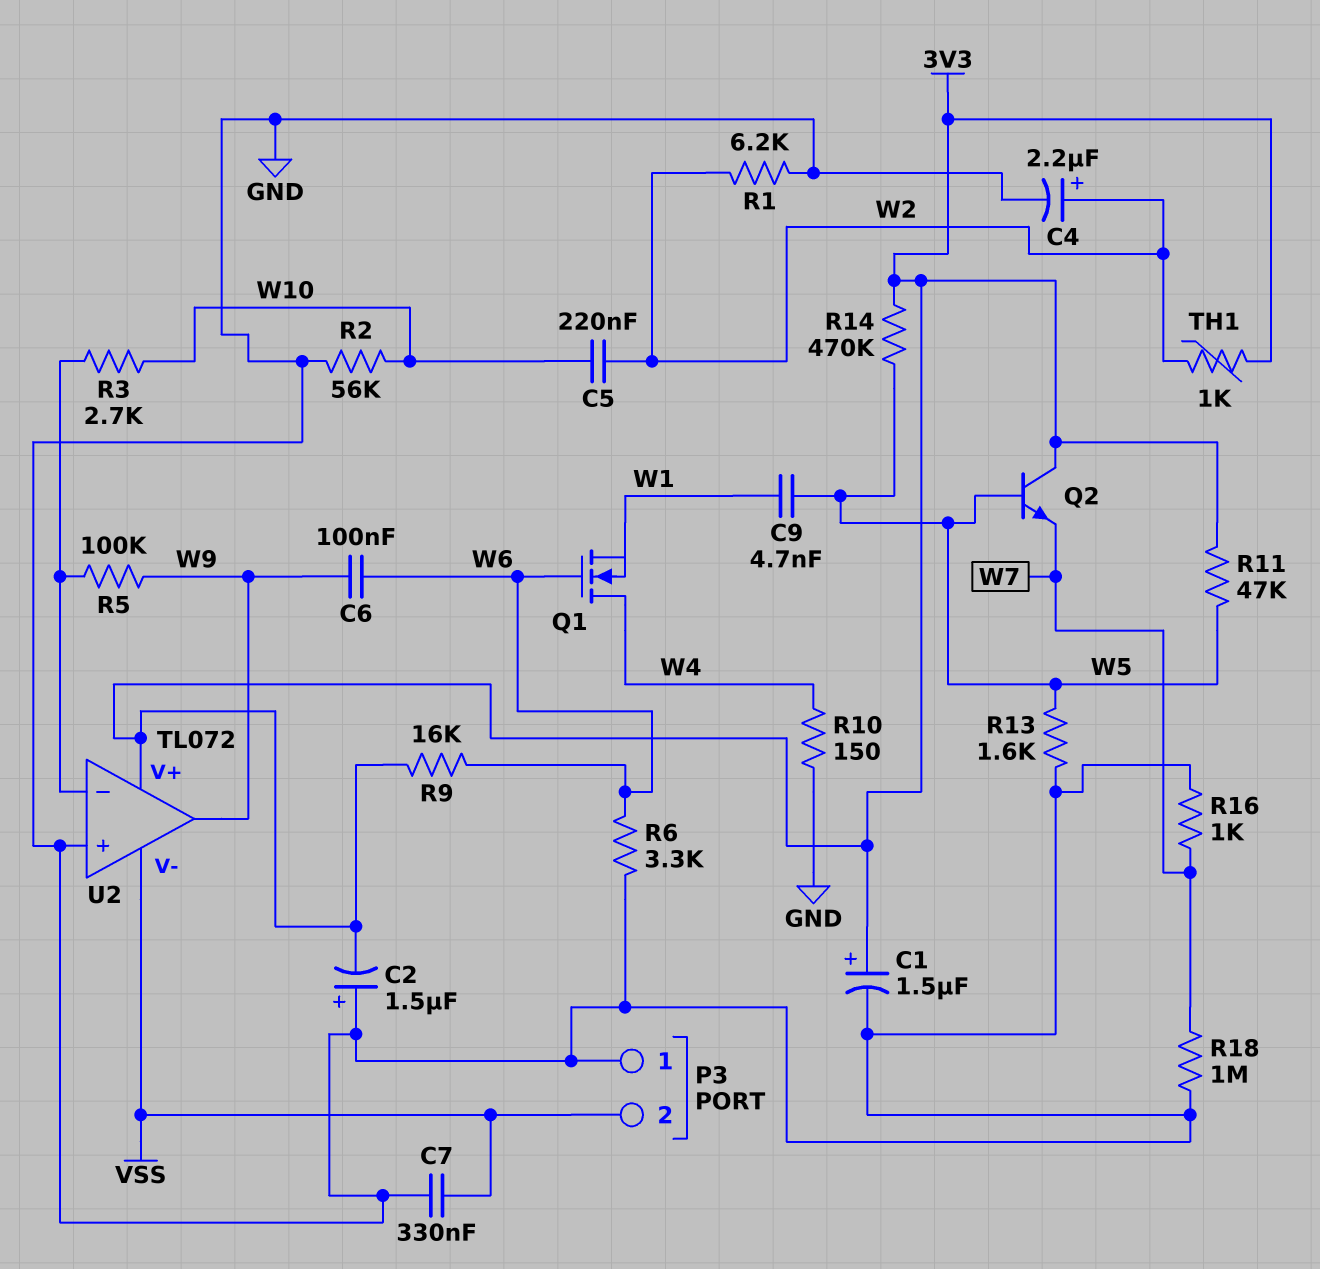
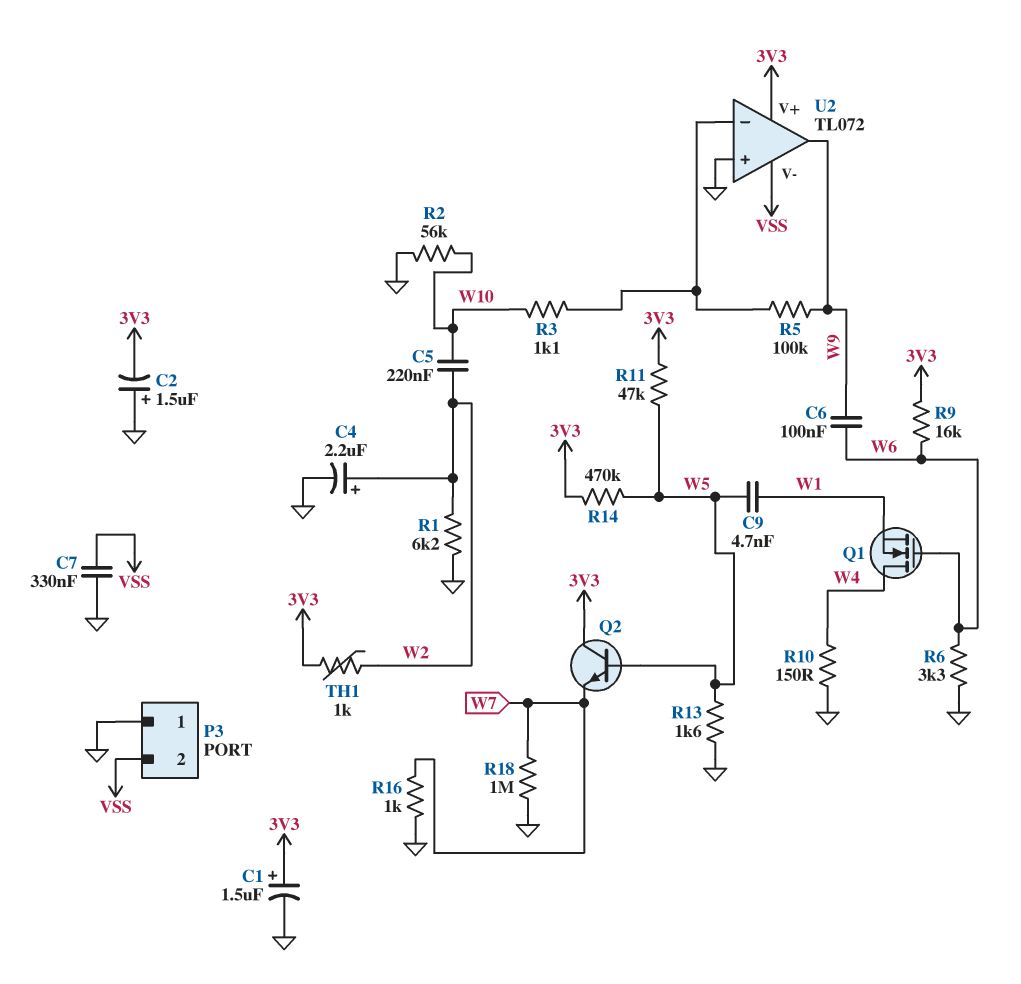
R3: 2.7k (U2/in-, W10) -> 1.1k (U2/in-, W10)

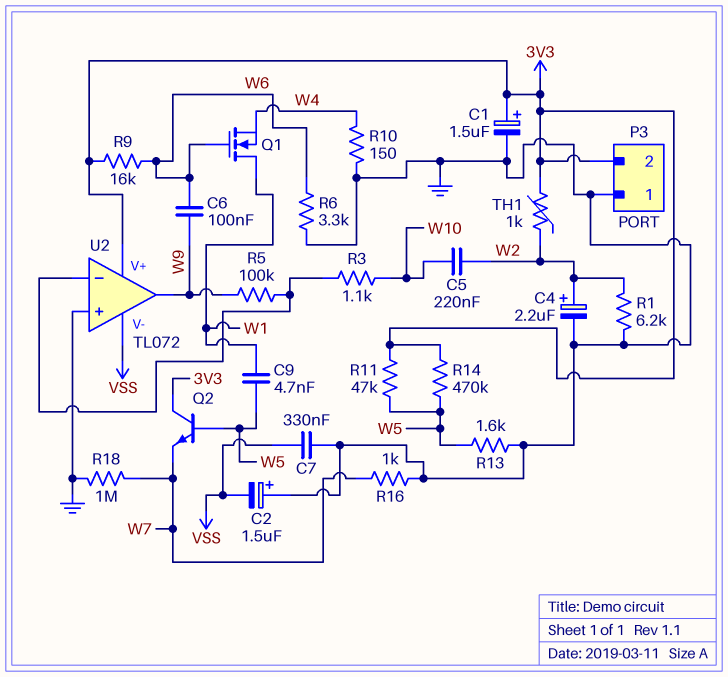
C2: 1.5uF (plus GND, minus 3V3) -> 1.5uF (plus GND, minus VSS)
P3 pin 2: VSS -> 3V3
Q1: NMOS (G W6, D W4, S W1) -> NMOS (G W6, D W1, S W4)
R2: 56k (GND, W10) -> none

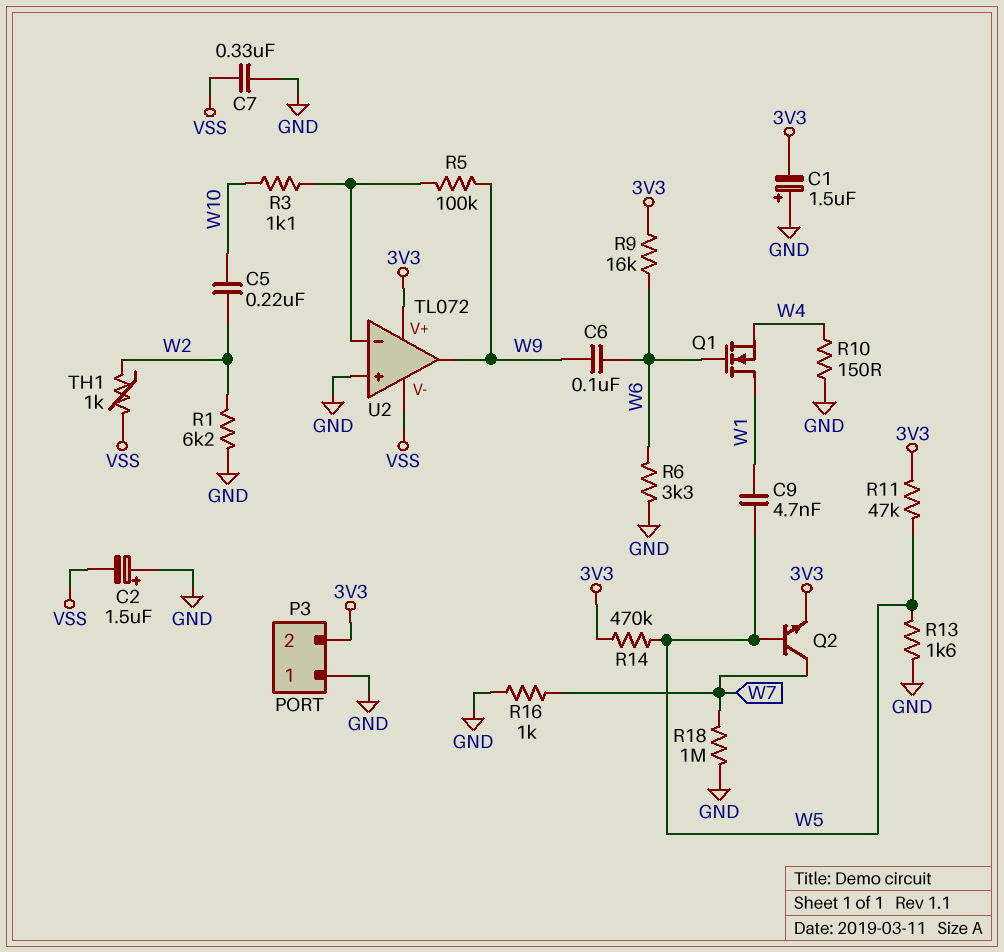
C1: 1.5uF (plus 3V3, minus GND) -> 1.5uF (plus GND, minus 3V3)
C4: 2.2uF (plus W2, minus GND) -> none
Q2: NPN (B W5, C 3V3, E W7) -> NPN (B W5, C W7, E 3V3)
TH1: 1k (3V3, W2) -> 1k (VSS, W2)

